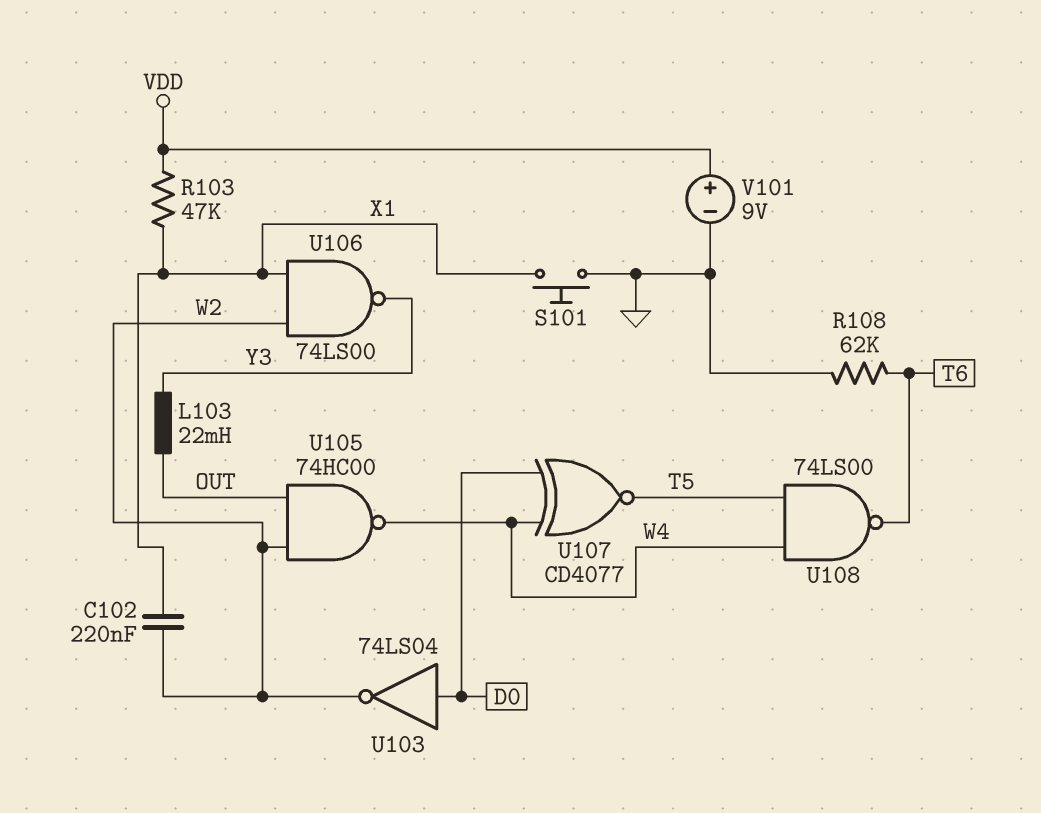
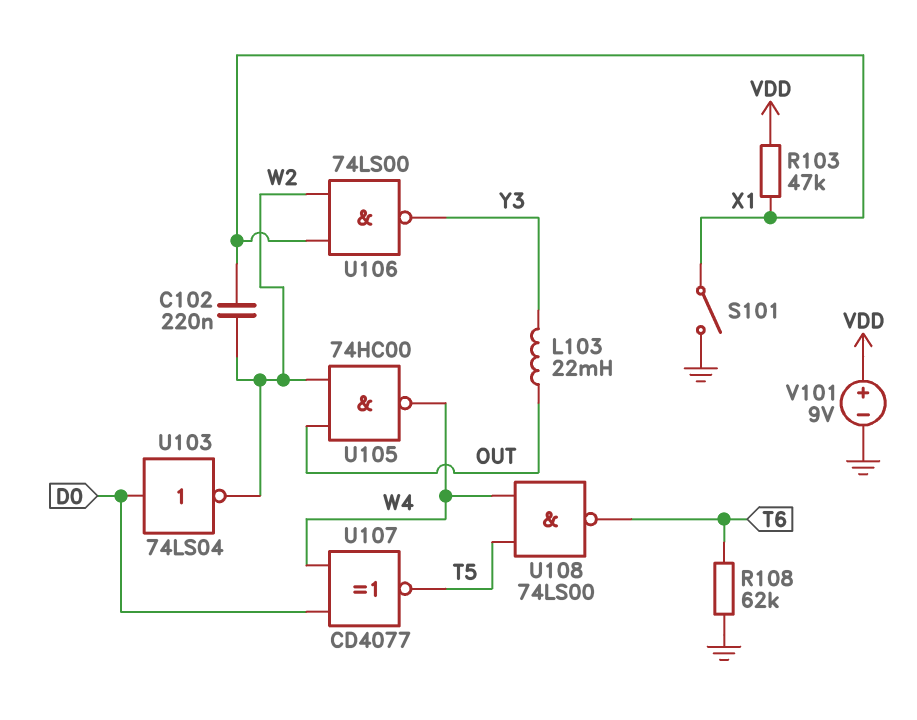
S101: button (GND, X1) -> switch (GND, X1)

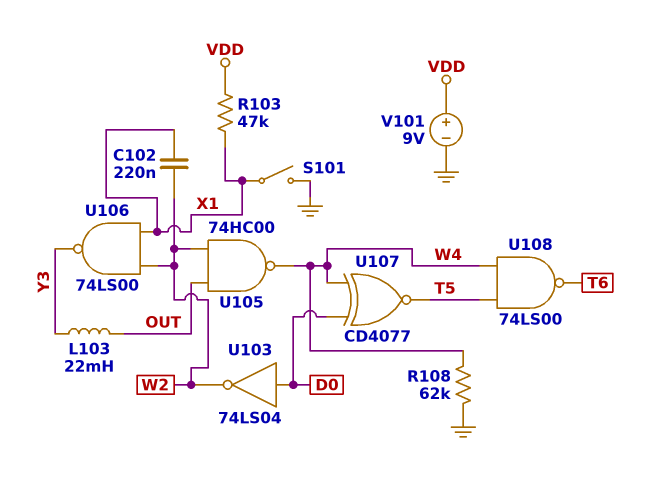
R108: 62k (GND, T6) -> 62k (GND, W4)

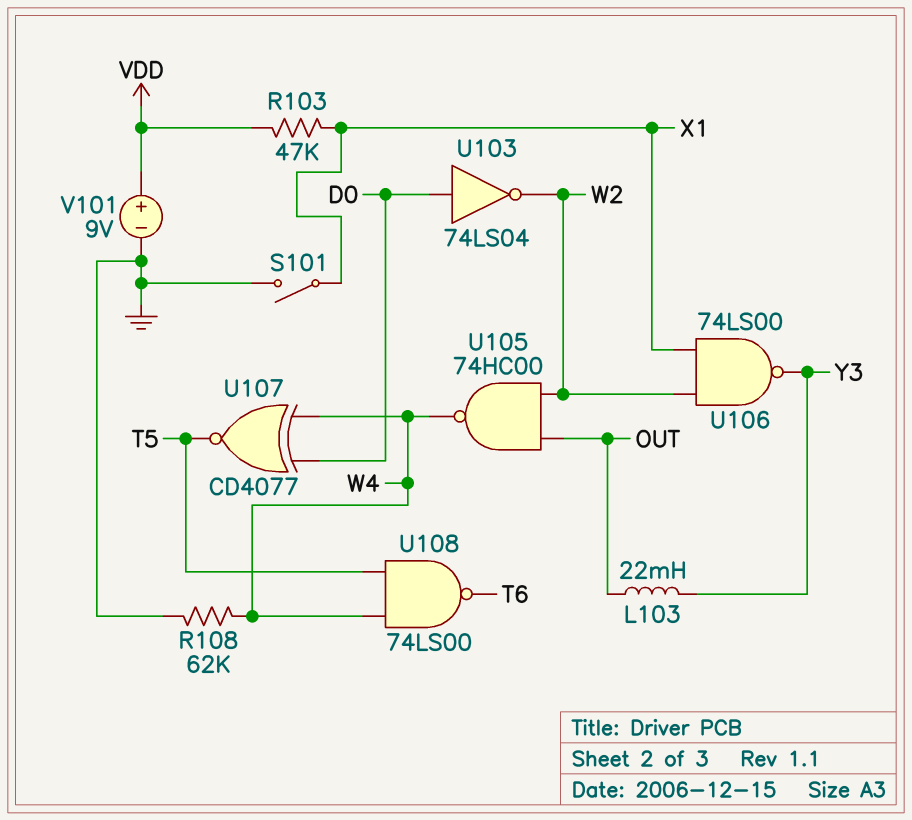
C102: 220nF (W2, X1) -> none

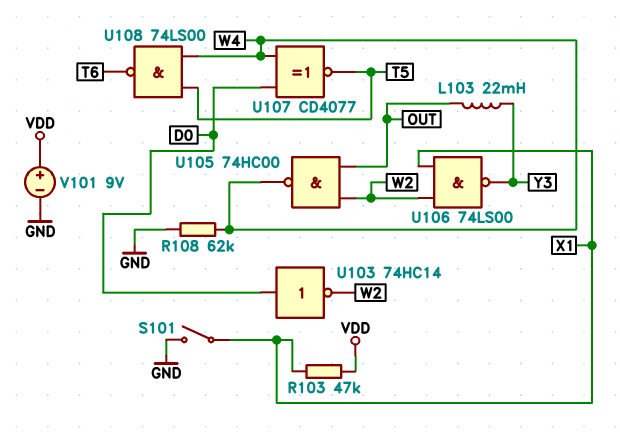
U103: NOT 74LS04 (in D0, out W2) -> NOT 74HC14 (in D0, out W2)

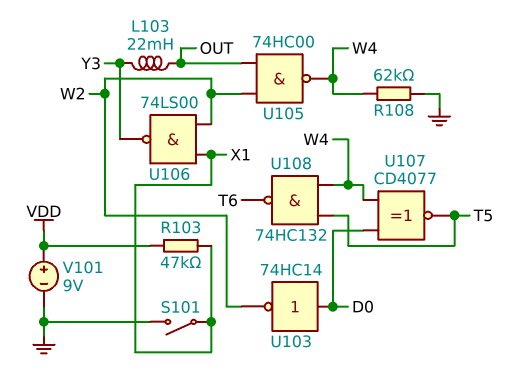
U108: NAND 74LS00 (in T5, in W4, out T6) -> NAND 74HC132 (in T5, in W4, out T6)

